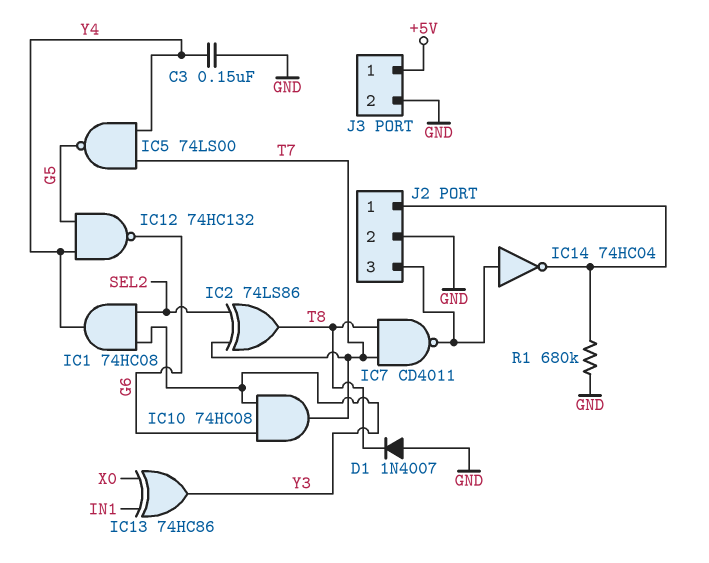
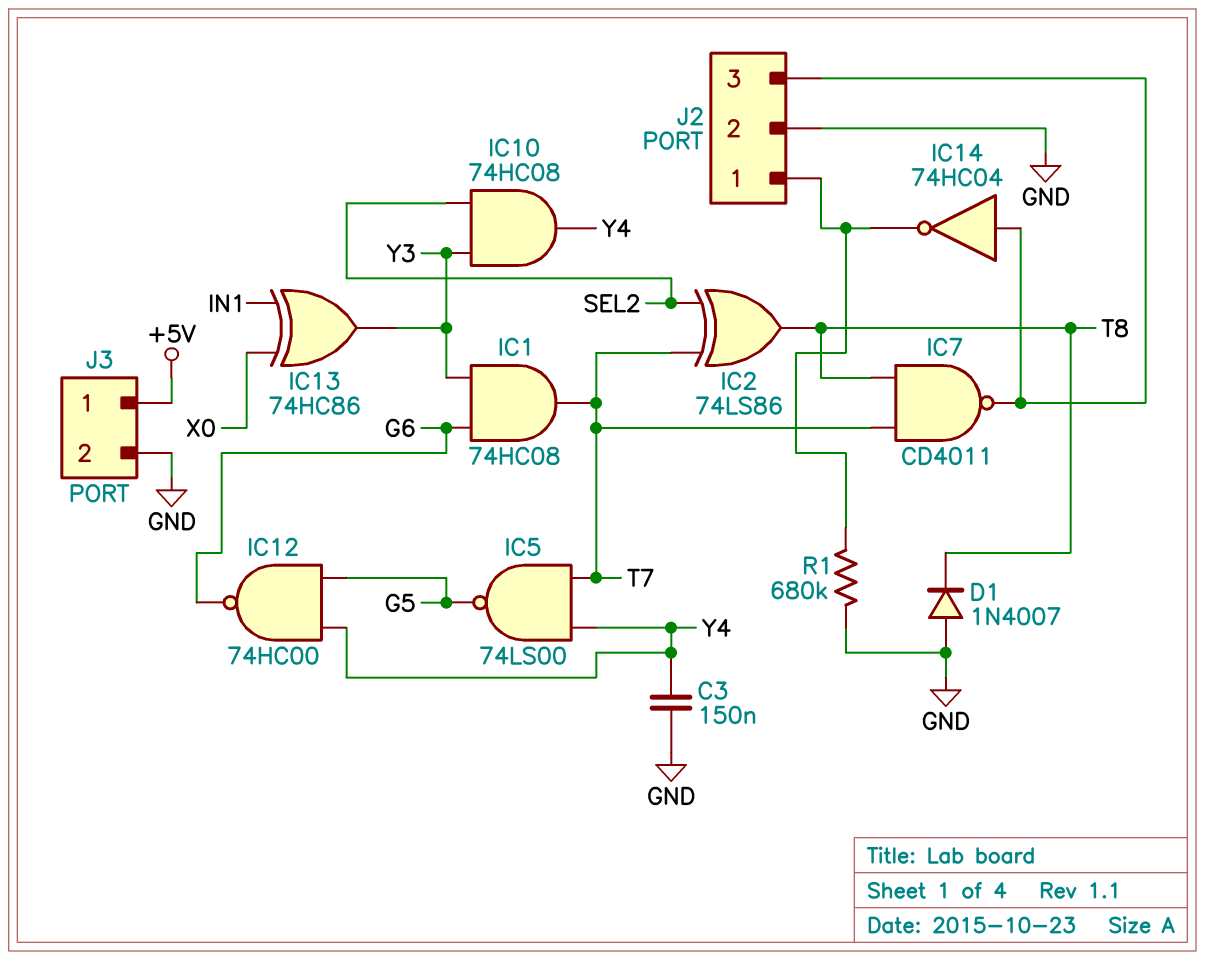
IC1: AND 74HC08 (in SEL2, in Y3, out Y4) -> AND 74HC08 (in G6, in Y3, out T7)
IC10: AND 74HC08 (in G6, in Y3, out T7) -> AND 74HC08 (in SEL2, in Y3, out Y4)
IC12: NAND 74HC132 (in G5, in Y4, out G6) -> NAND 74HC00 (in G5, in Y4, out G6)

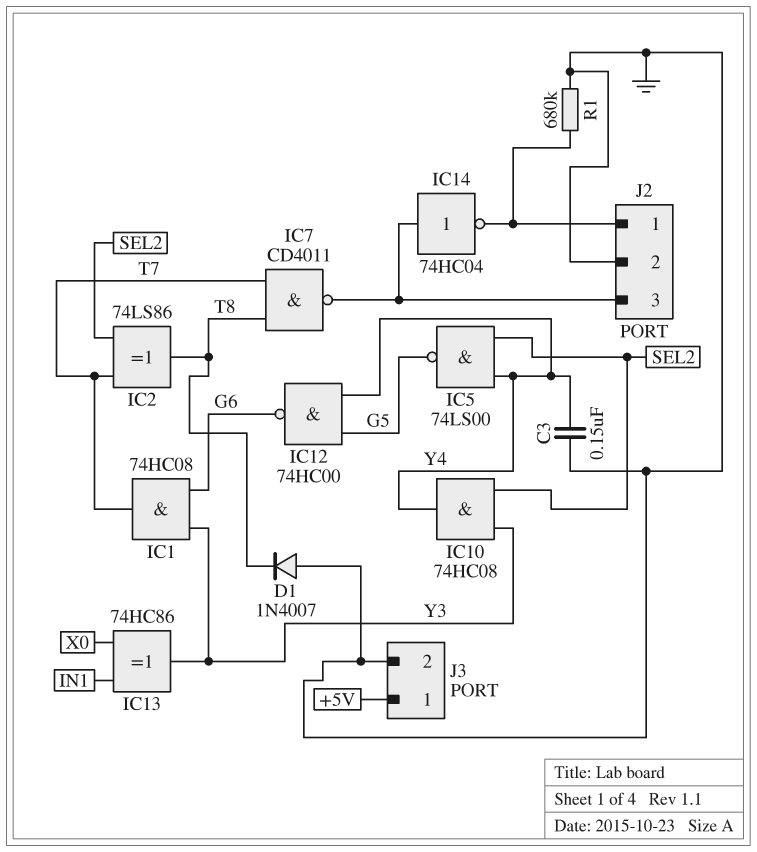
IC5: NAND 74LS00 (in T7, in Y4, out G5) -> NAND 74LS00 (in SEL2, in Y4, out G5)

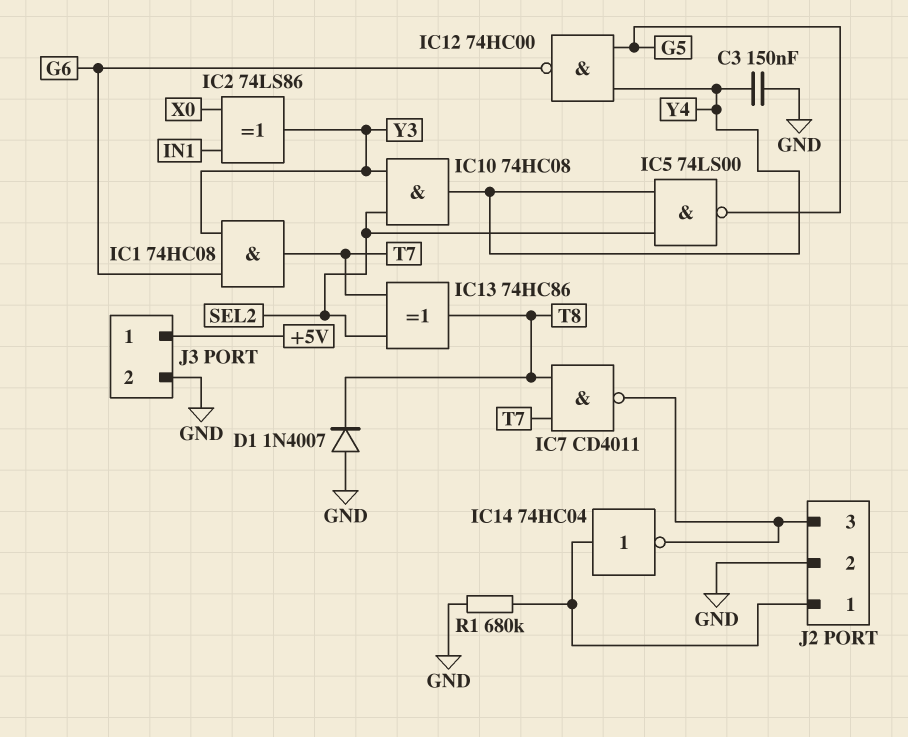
IC2: XOR 74LS86 (in SEL2, in T7, out T8) -> XOR 74LS86 (in IN1, in X0, out Y3)
IC13: XOR 74HC86 (in IN1, in X0, out Y3) -> XOR 74HC86 (in SEL2, in T7, out T8)
IC14: NOT 74HC04 (in J2/3, out J2/1) -> NOT 74HC04 (in J2/1, out J2/3)

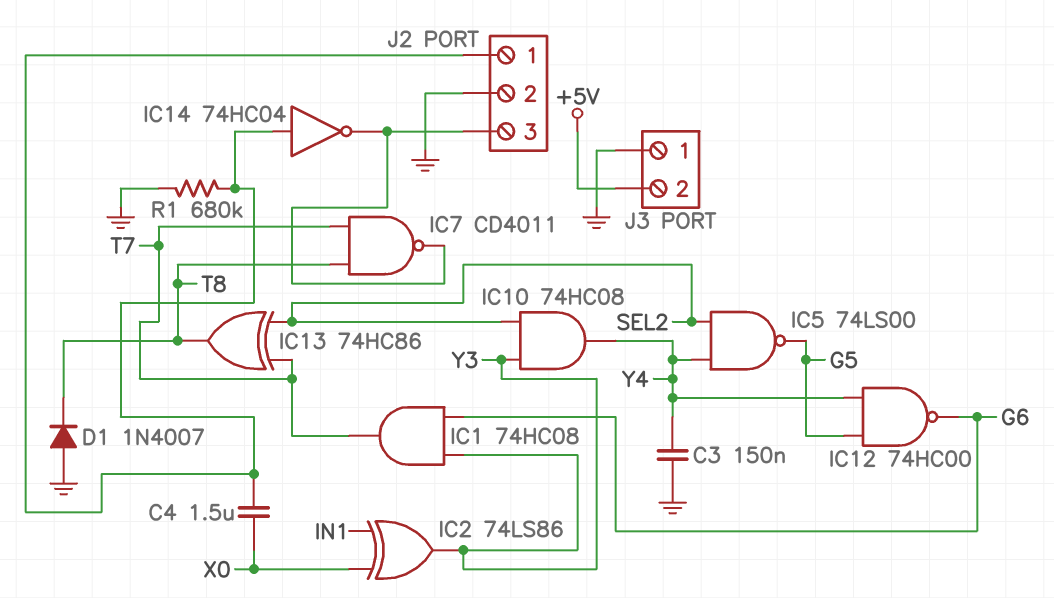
C4: none -> 1.5uF (J2/1, X0)
J3 pin 1: +5V -> GND
J3 pin 2: GND -> +5V

